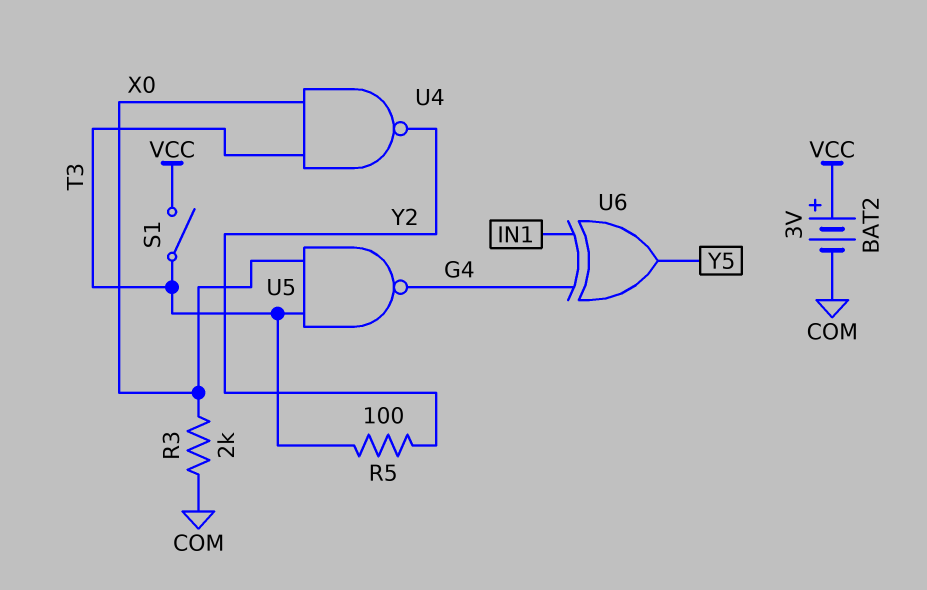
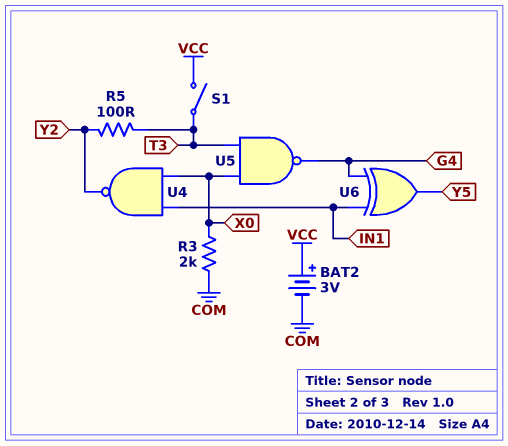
U4: NAND (in T3, in X0, out Y2) -> NAND (in IN1, in X0, out Y2)

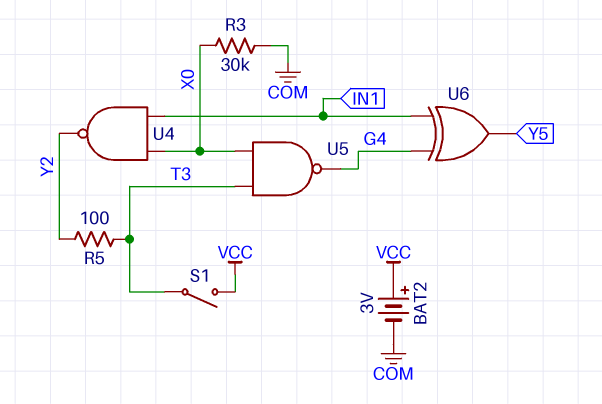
R3: 2k (COM, X0) -> 30k (COM, X0)

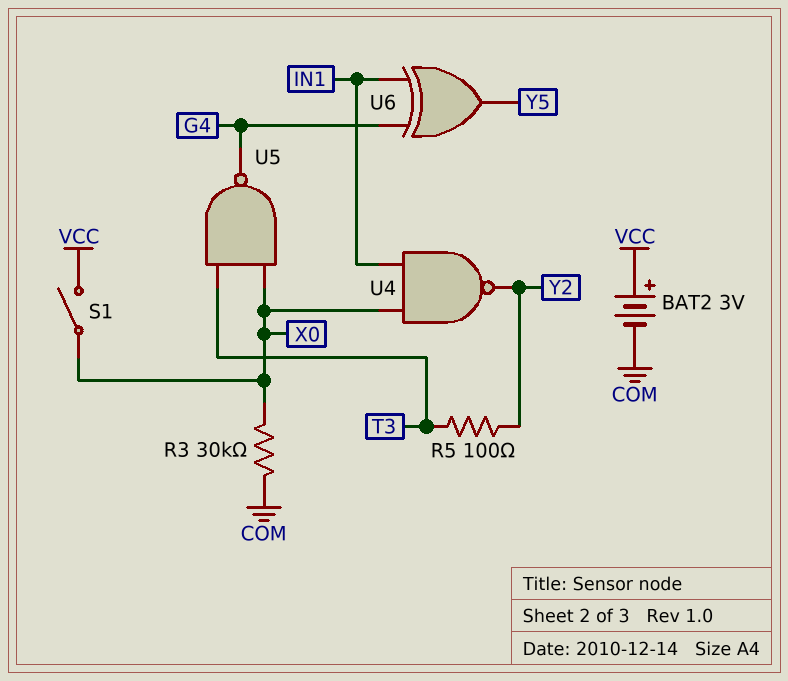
S1: switch (T3, VCC) -> switch (VCC, X0)

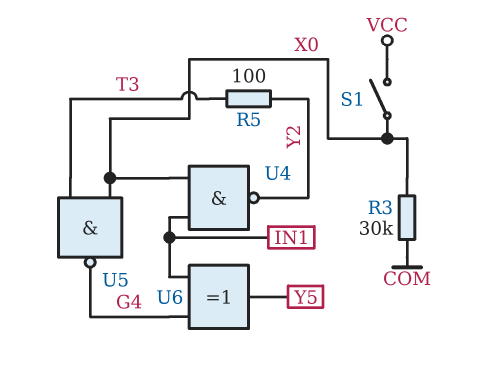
BAT2: 3V (plus VCC, minus COM) -> none

